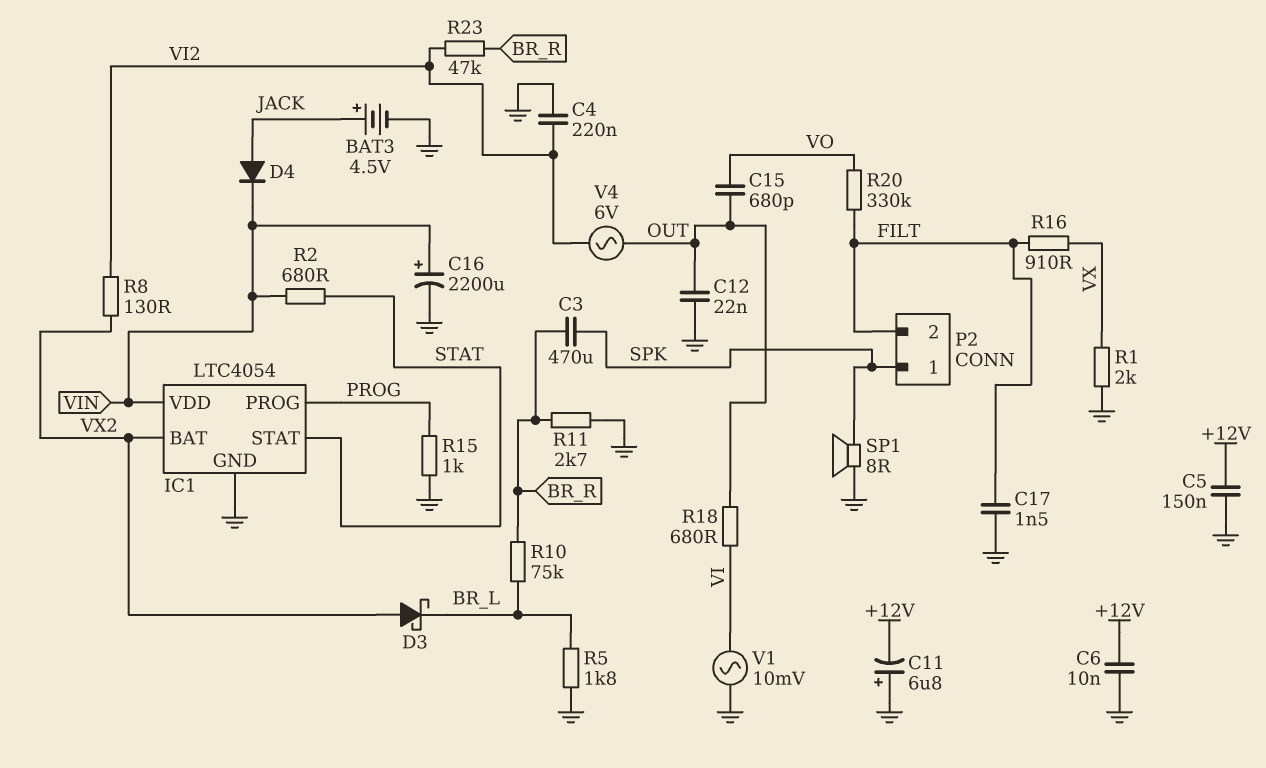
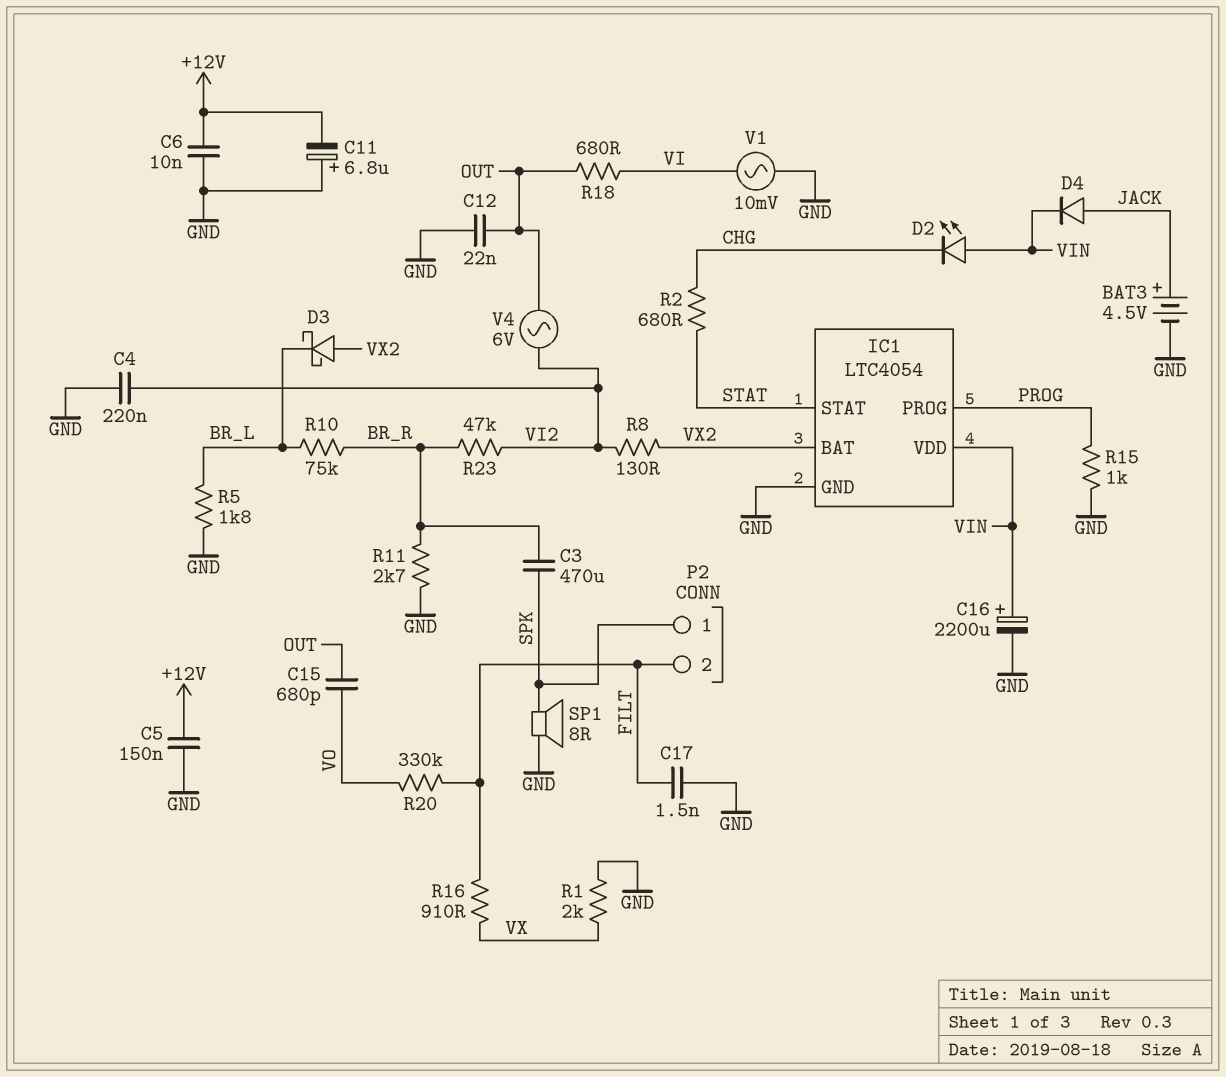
D2: none -> LED (A VIN, K CHG)
R2: 680 (STAT, VIN) -> 680 (CHG, STAT)

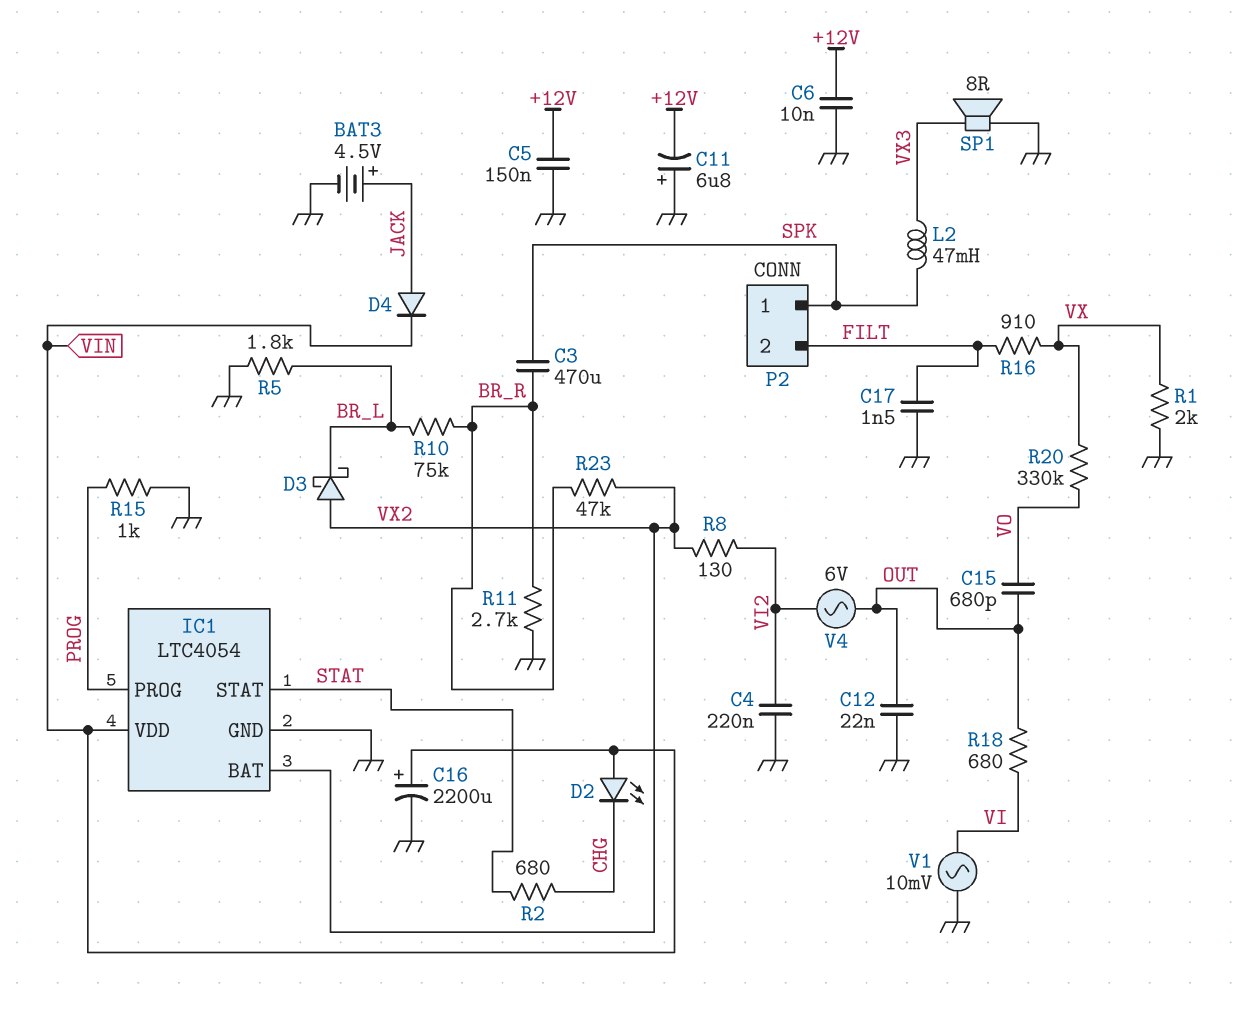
L2: none -> 47mH (SPK, VX3)
R20: 330k (FILT, VO) -> 330k (VO, VX)
R23: 47k (BR_R, VI2) -> 47k (BR_R, VX2)
SP1: speaker 8R (GND, SPK) -> speaker 8R (GND, VX3)

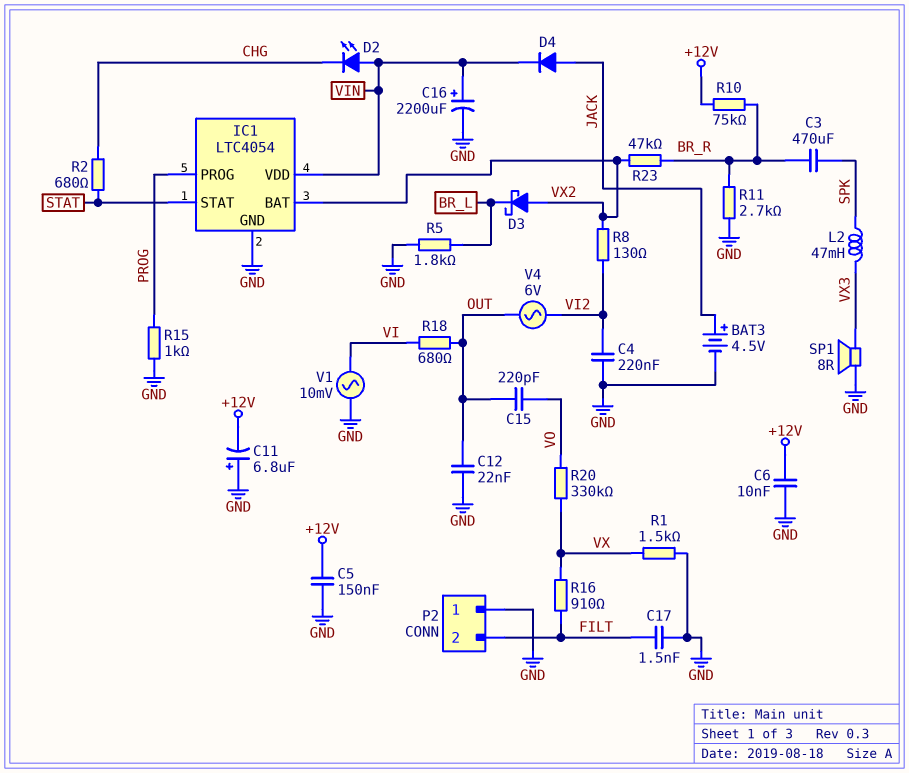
C15: 680pF (OUT, VO) -> 220pF (OUT, VO)
P2 pin 1: SPK -> GND
R1: 2k (GND, VX) -> 1.5k (GND, VX)
R10: 75k (BR_L, BR_R) -> 75k (+12V, BR_R)

